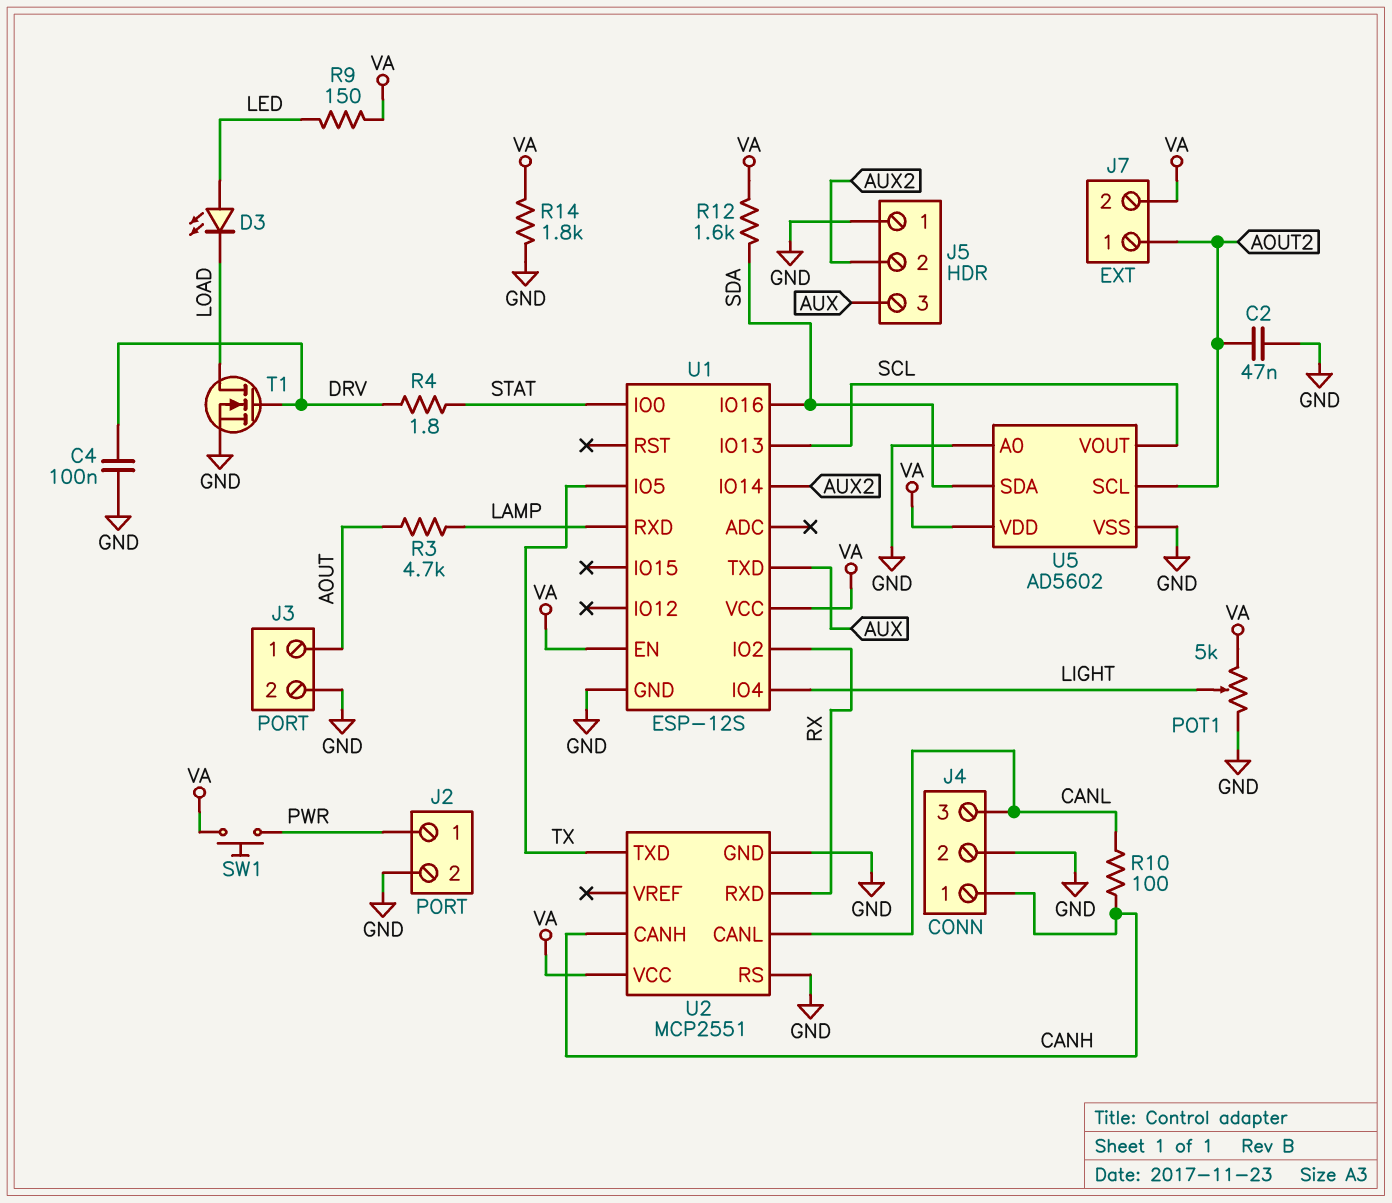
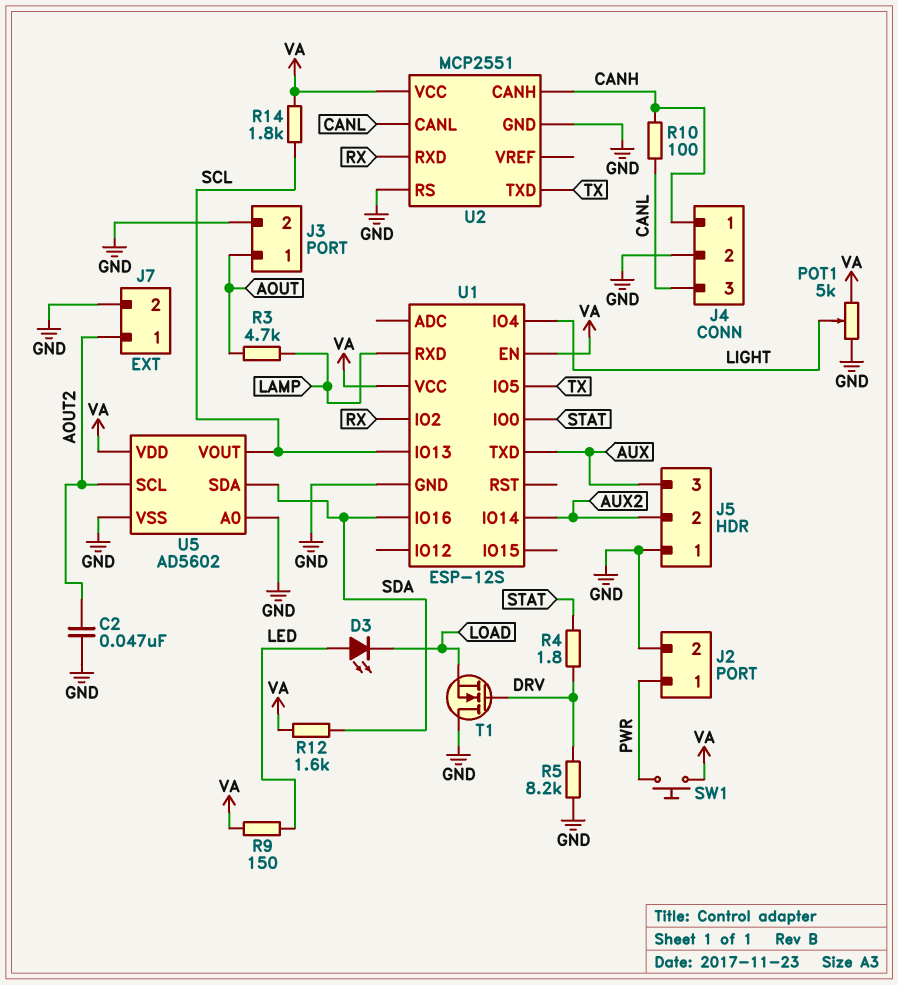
C4: 100nF (DRV, GND) -> none
J7 pin 2: VA -> GND
R5: none -> 8.2k (DRV, GND)
R14: 1.8k (GND, VA) -> 1.8k (SCL, VA)
T1: NMOS (G DRV, D LOAD, S GND) -> NMOS (G DRV, D GND, S LOAD)

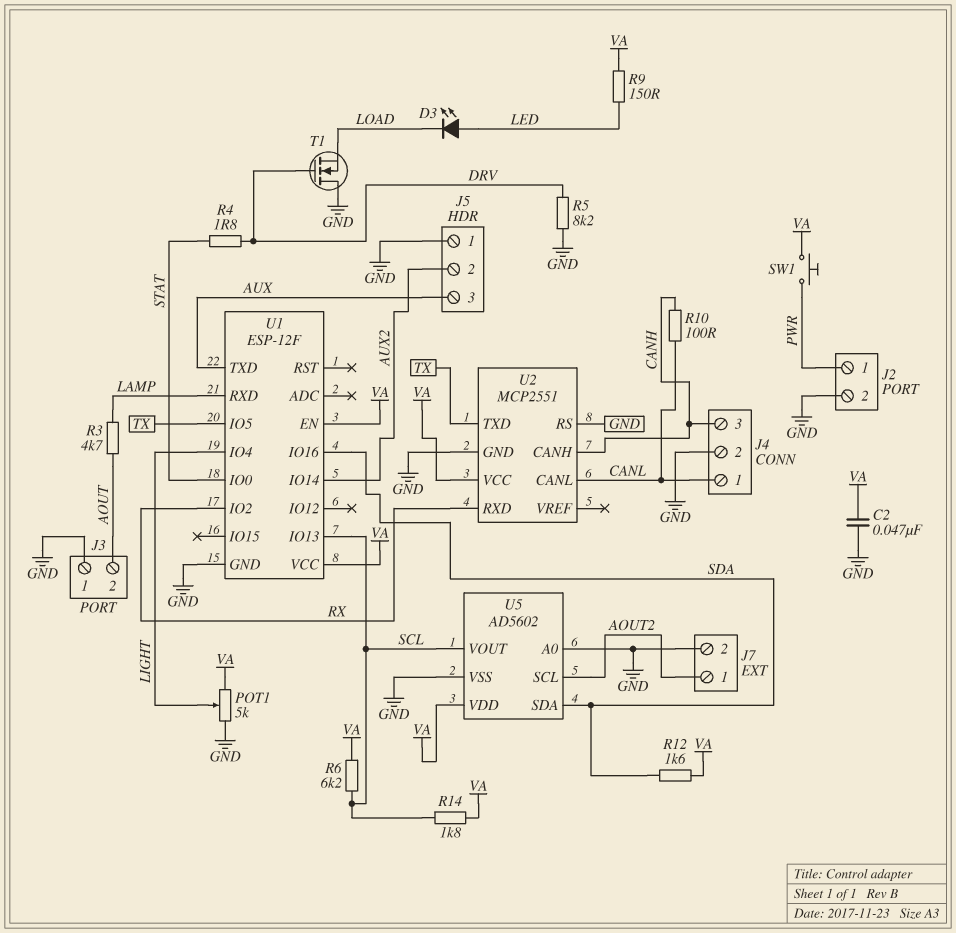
C2: 47nF (AOUT2, GND) -> 47nF (GND, VA)
J3 pin 1: AOUT -> GND
J3 pin 2: GND -> AOUT
J4 pin 1: CANH -> CANL
J4 pin 3: CANL -> CANH
R6: none -> 6.2k (SCL, VA)
U1: ESP-12S -> ESP-12F

